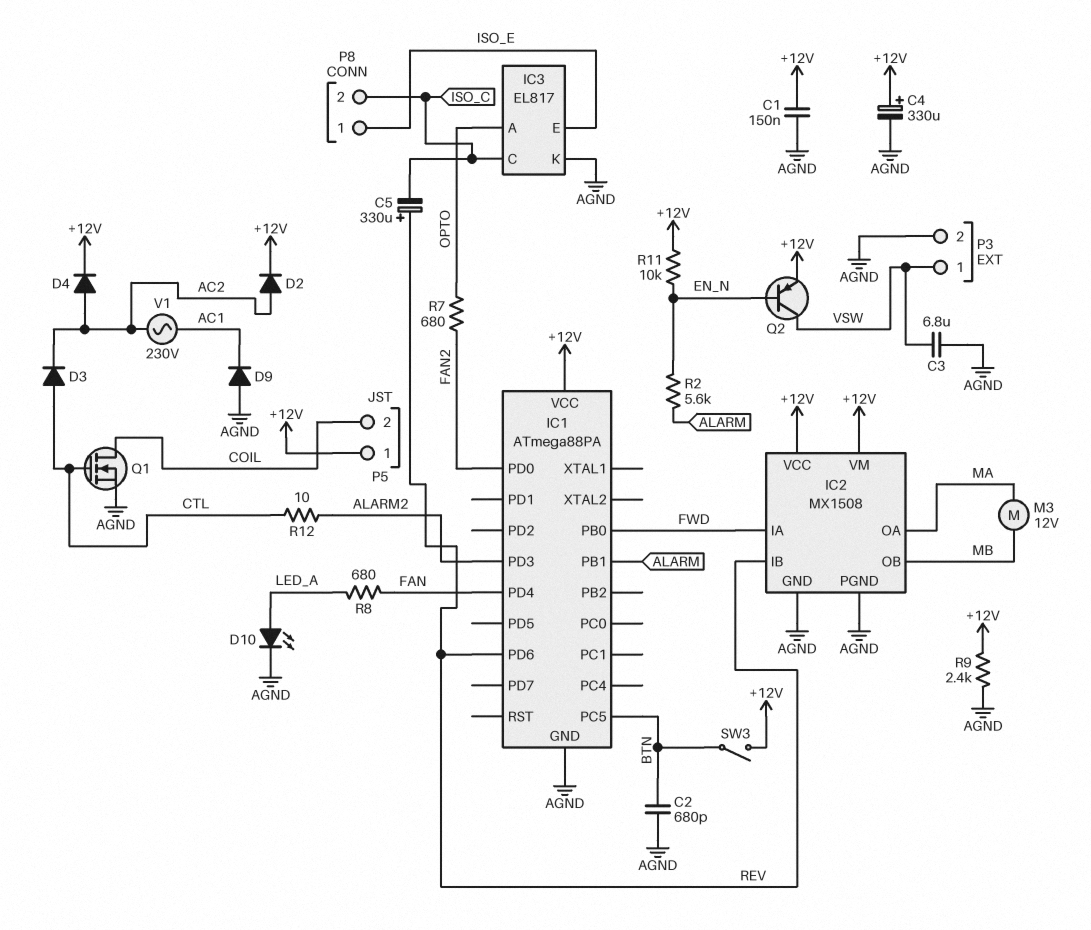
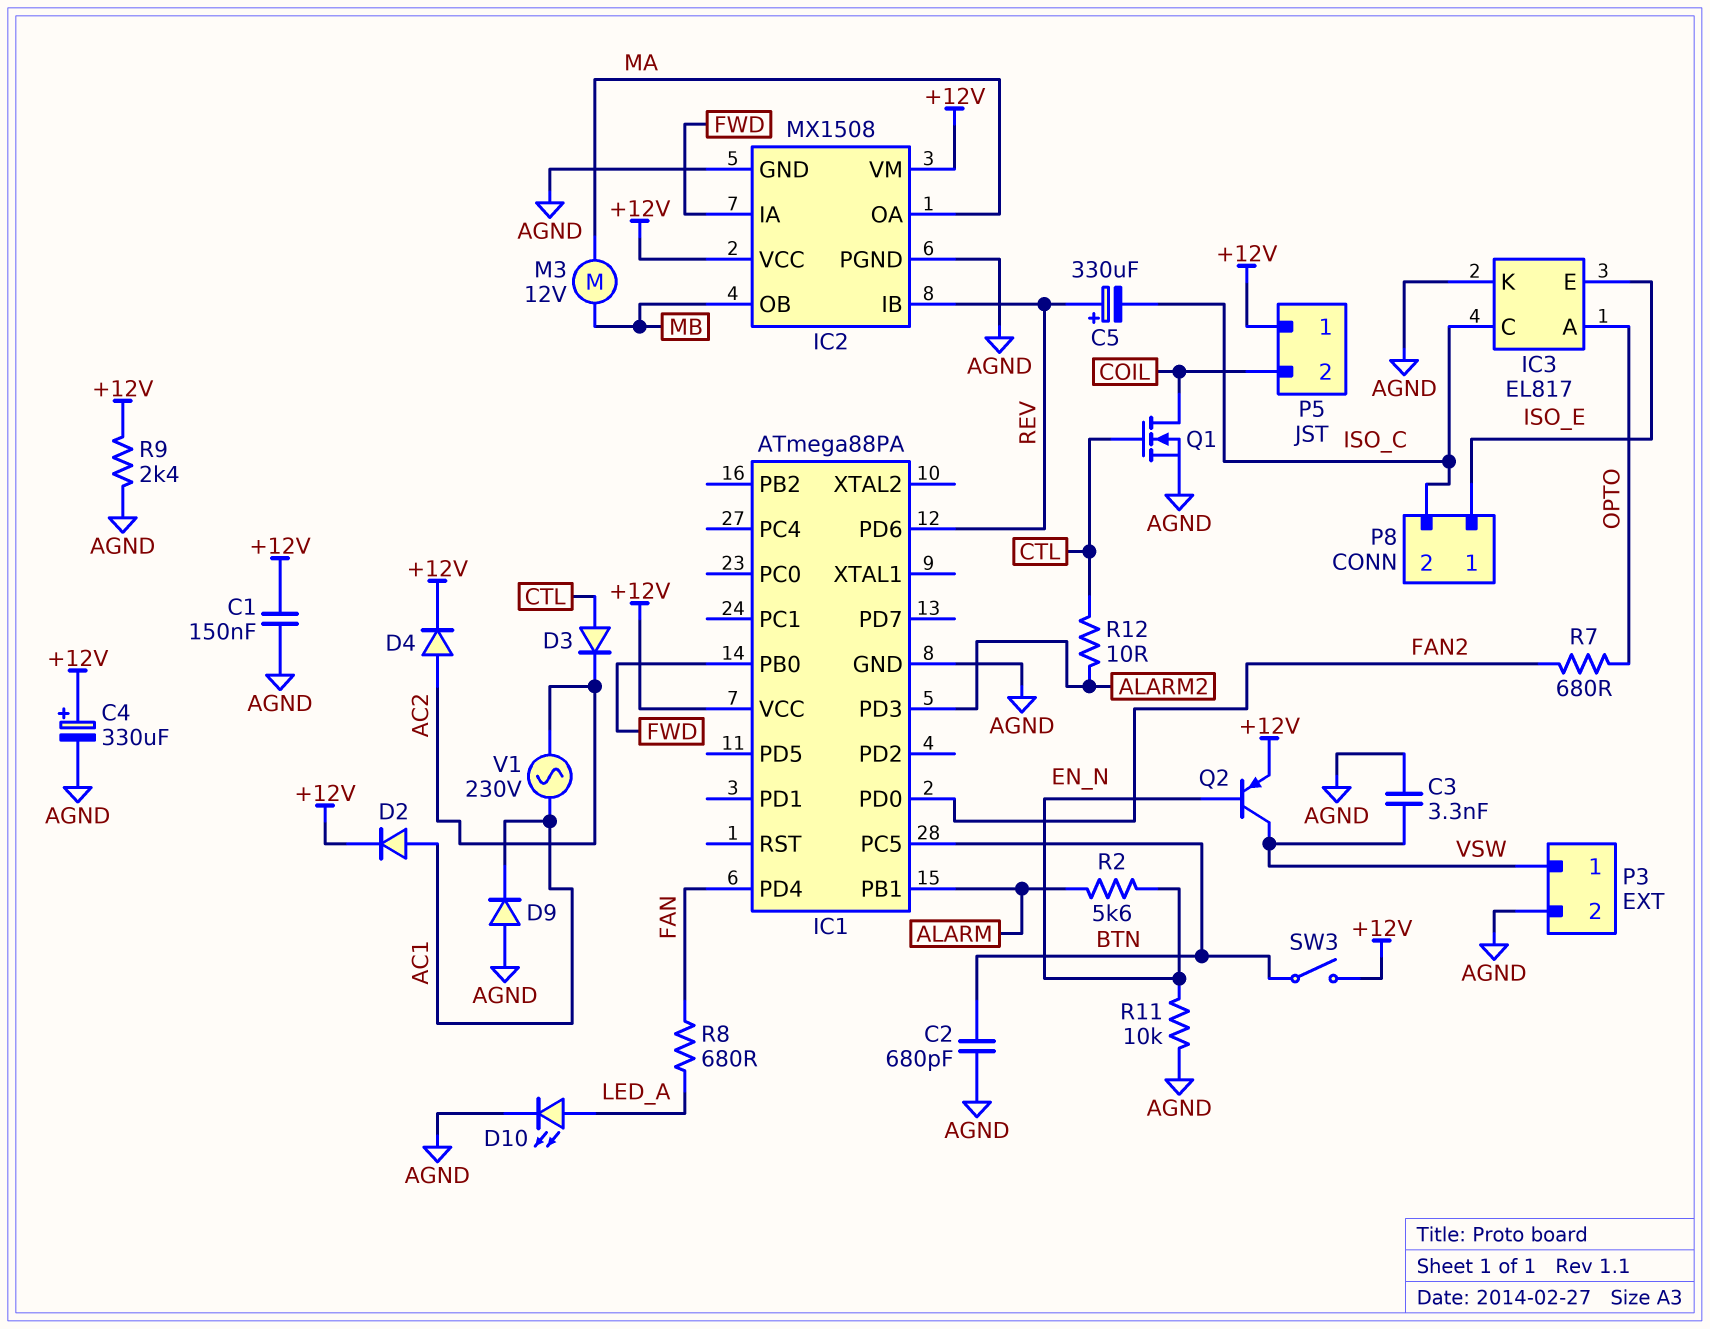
C3: 6.8uF (AGND, VSW) -> 3.3nF (AGND, VSW)
D2: diode (A AC2, K +12V) -> diode (A AC1, K +12V)
R11: 10k (+12V, EN_N) -> 10k (AGND, EN_N)

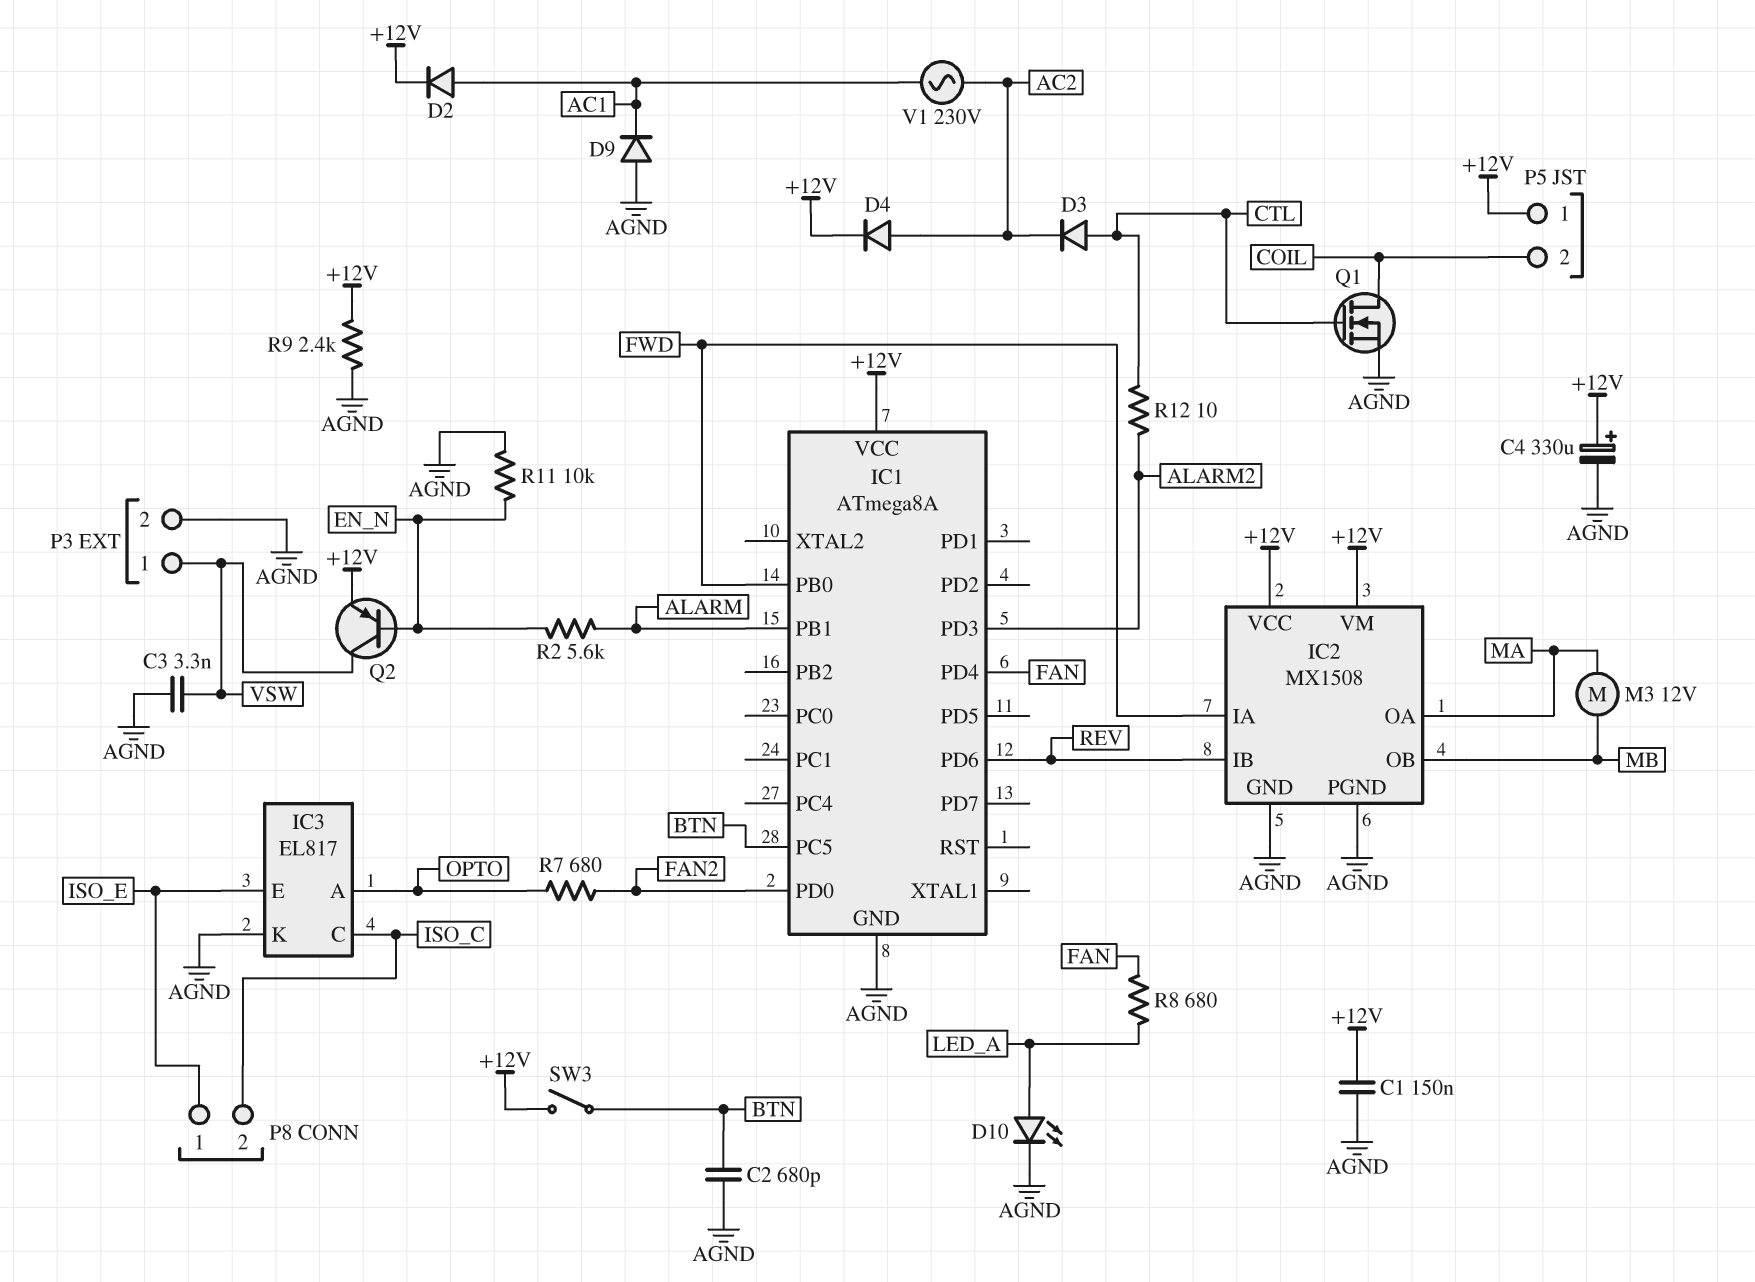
C5: 330uF (plus REV, minus ISO_C) -> none
IC1: ATmega88PA -> ATmega8A

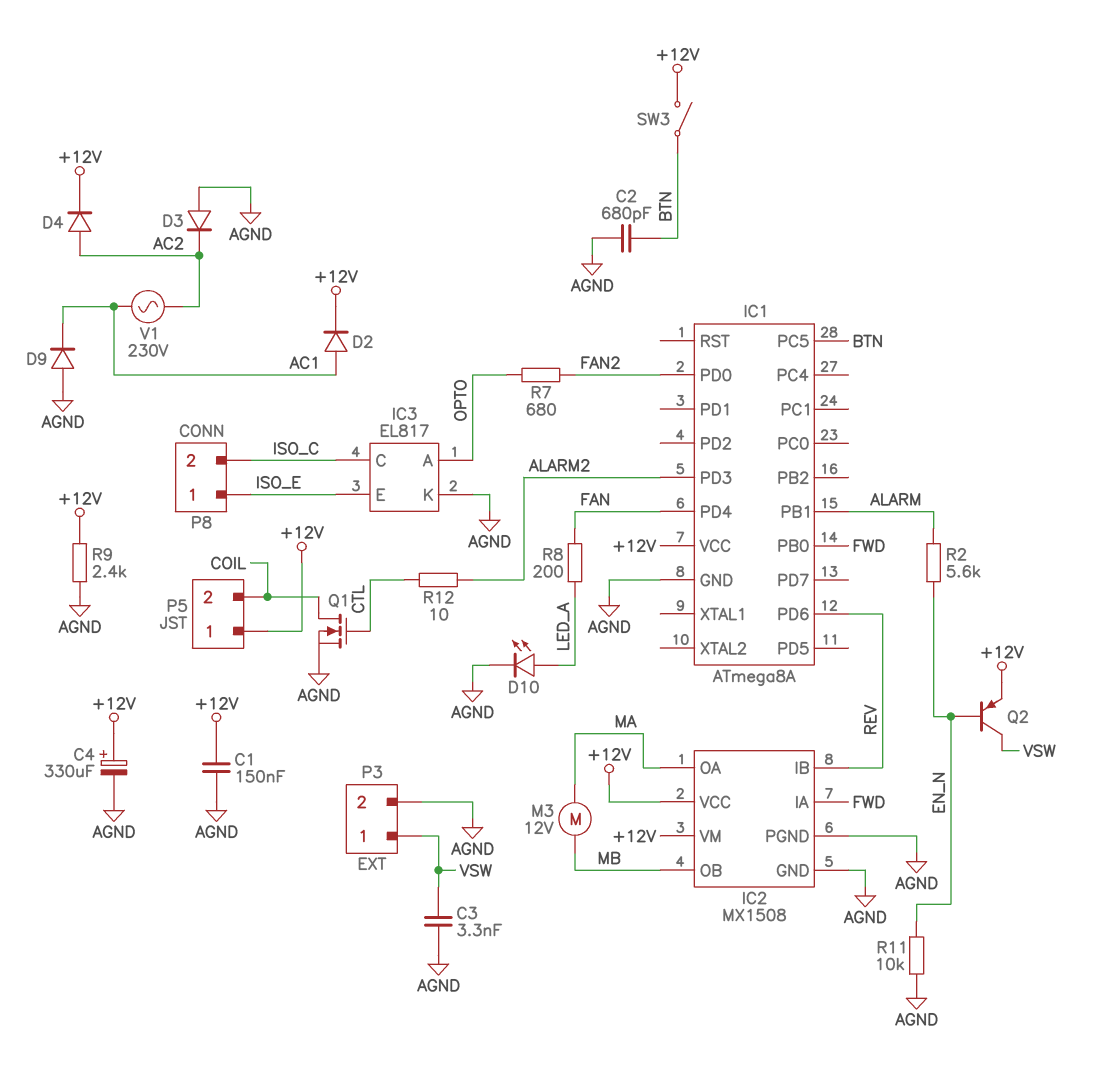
D3: diode (A CTL, K AC2) -> diode (A AGND, K AC2)
R8: 680 (FAN, LED_A) -> 200 (FAN, LED_A)

